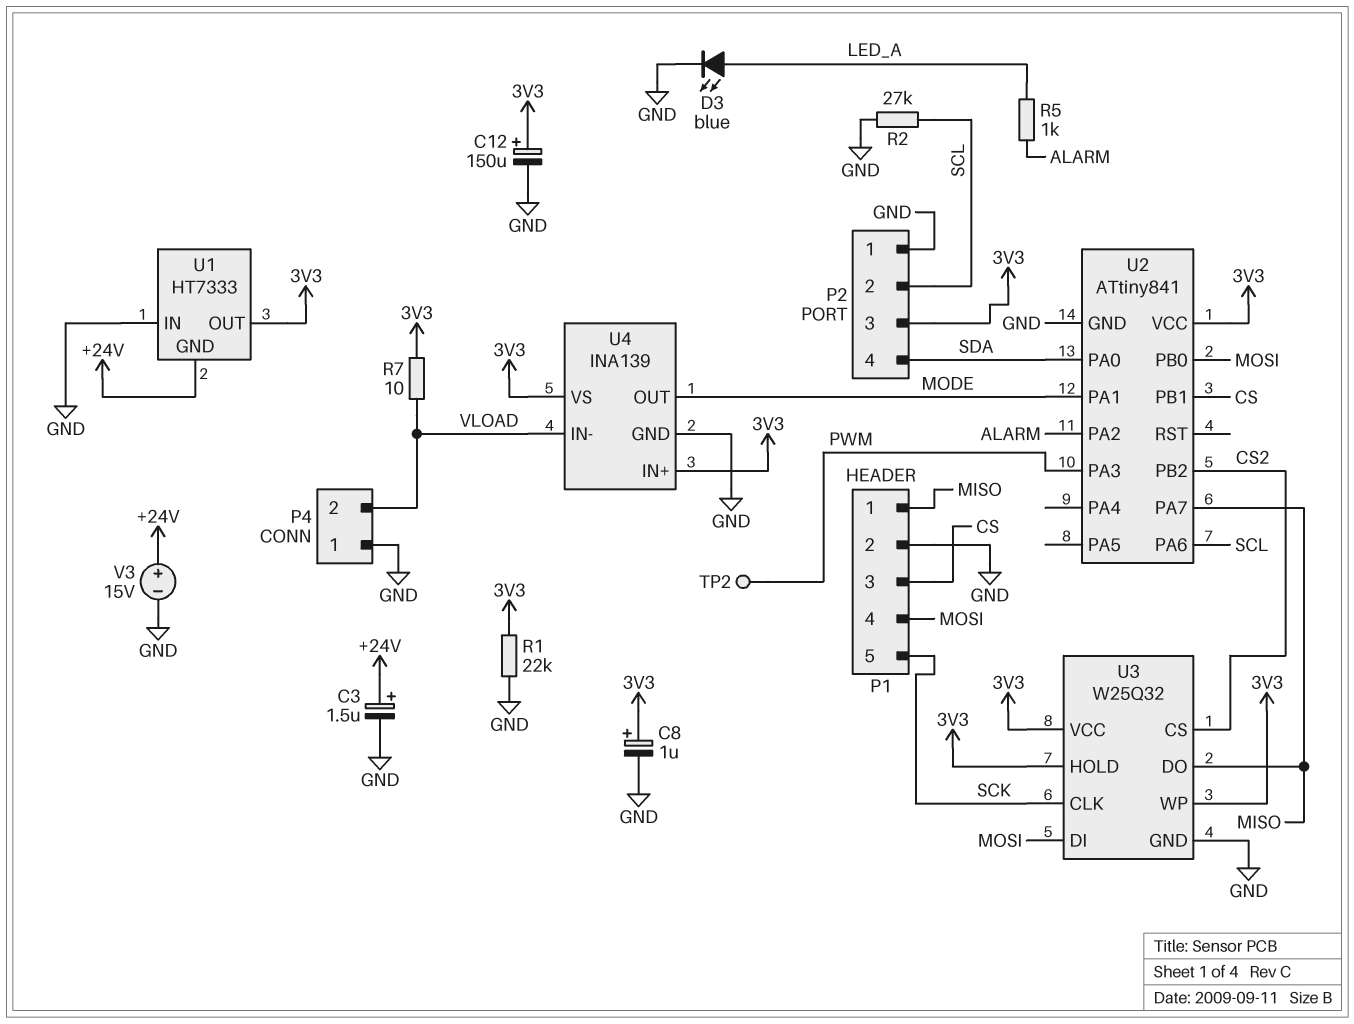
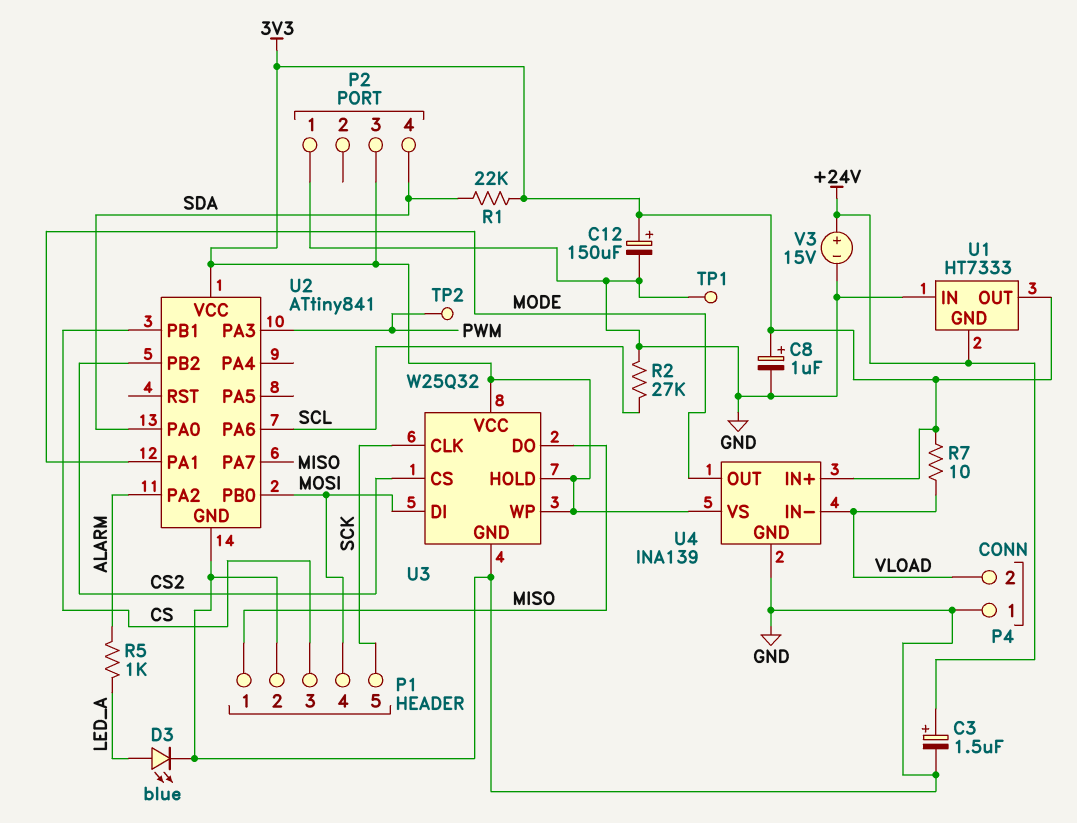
P2 pin 2: SCL -> none
R1: 22k (3V3, GND) -> 22k (3V3, SDA)
TP1: none -> test point (GND)

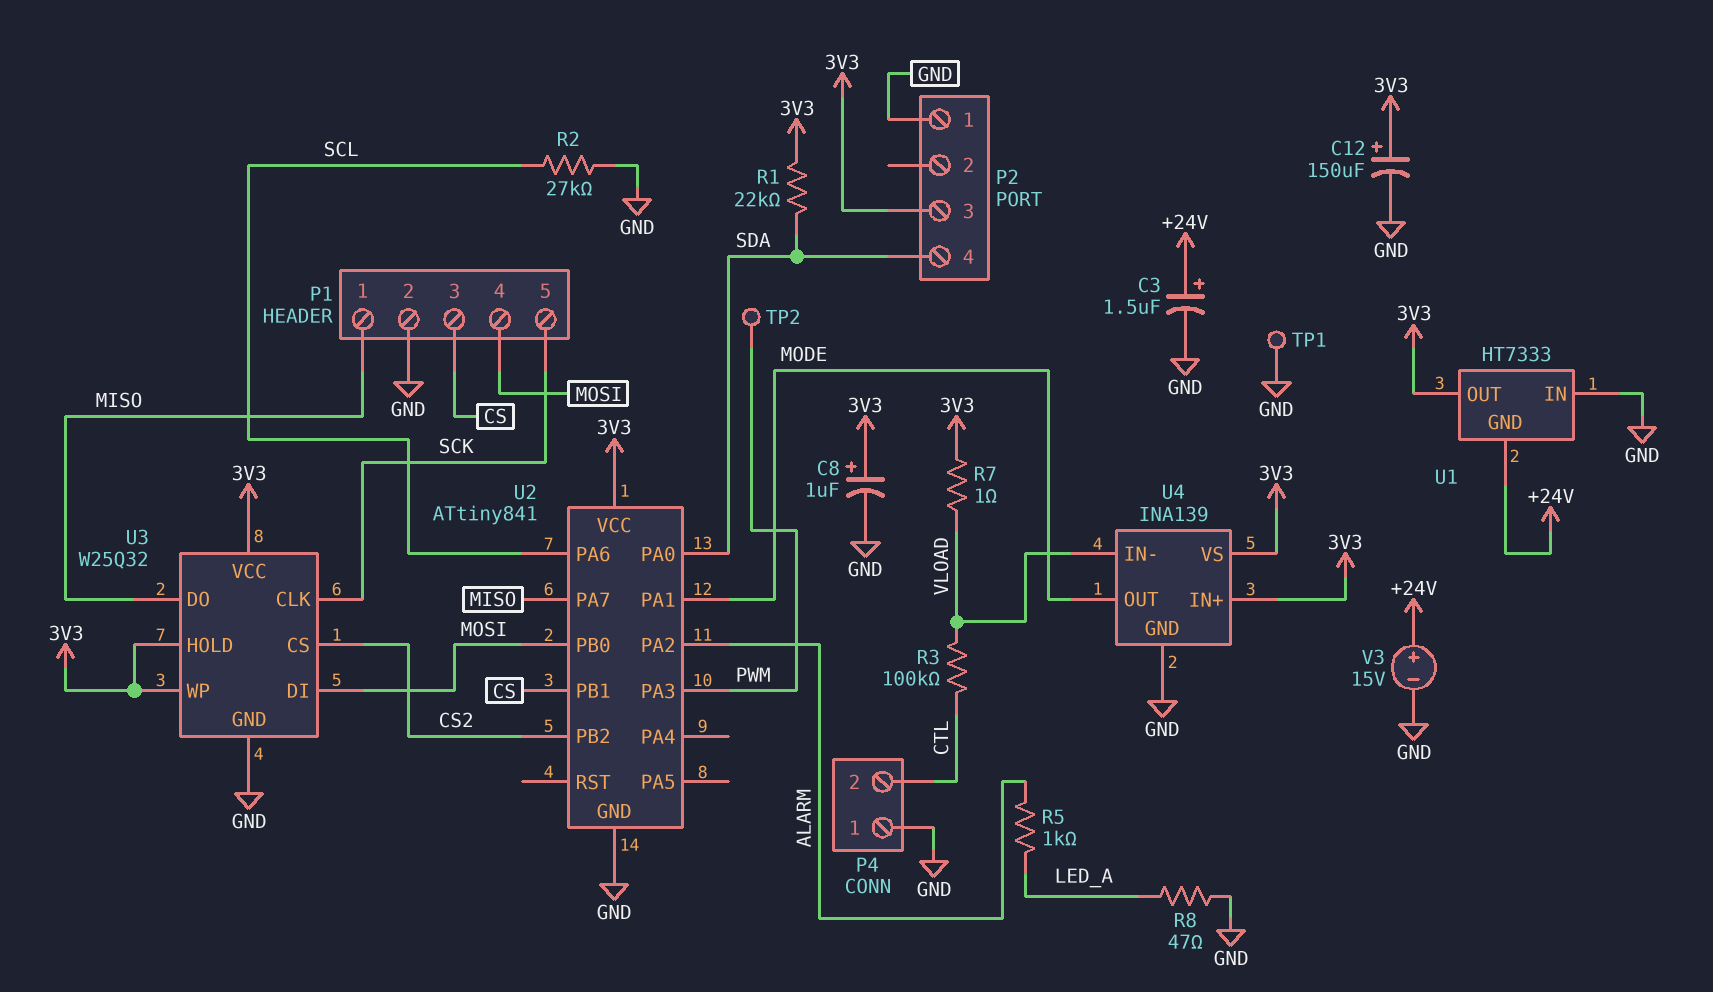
D3: LED blue (A LED_A, K GND) -> none
P4 pin 2: VLOAD -> CTL
R3: none -> 100k (CTL, VLOAD)
R7: 10 (3V3, VLOAD) -> 1 (3V3, VLOAD)
R8: none -> 47 (GND, LED_A)

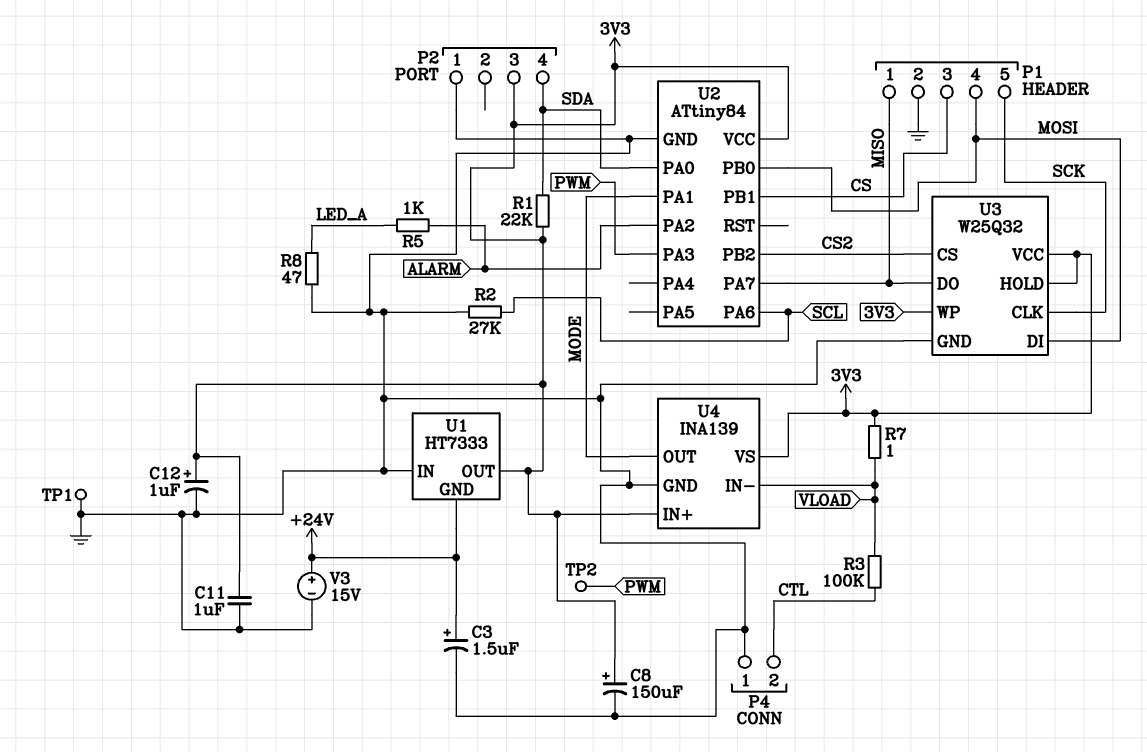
C8: 1uF (plus 3V3, minus GND) -> 150uF (plus 3V3, minus GND)
C11: none -> 1uF (3V3, GND)
C12: 150uF (plus 3V3, minus GND) -> 1uF (plus 3V3, minus GND)
U2: ATtiny841 -> ATtiny84

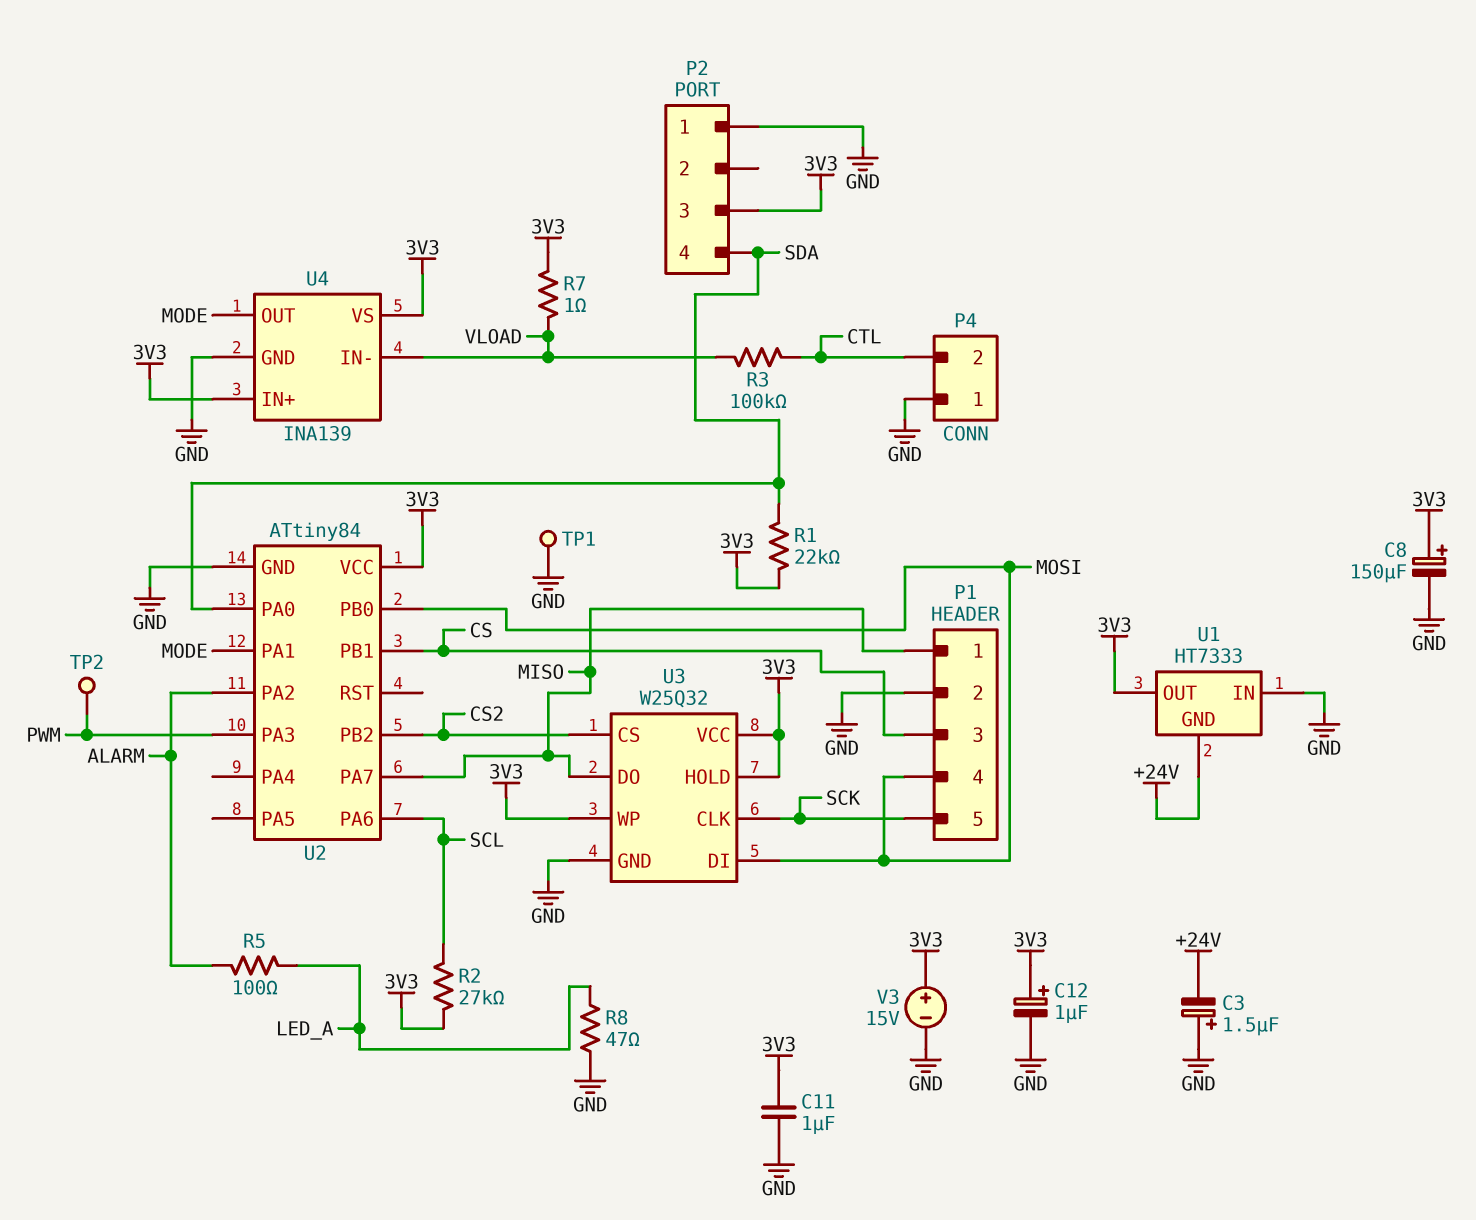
C3: 1.5uF (plus +24V, minus GND) -> 1.5uF (plus GND, minus +24V)
R2: 27k (GND, SCL) -> 27k (3V3, SCL)
R5: 1k (ALARM, LED_A) -> 100 (ALARM, LED_A)
V3: 15V (plus +24V, minus GND) -> 15V (plus 3V3, minus GND)

